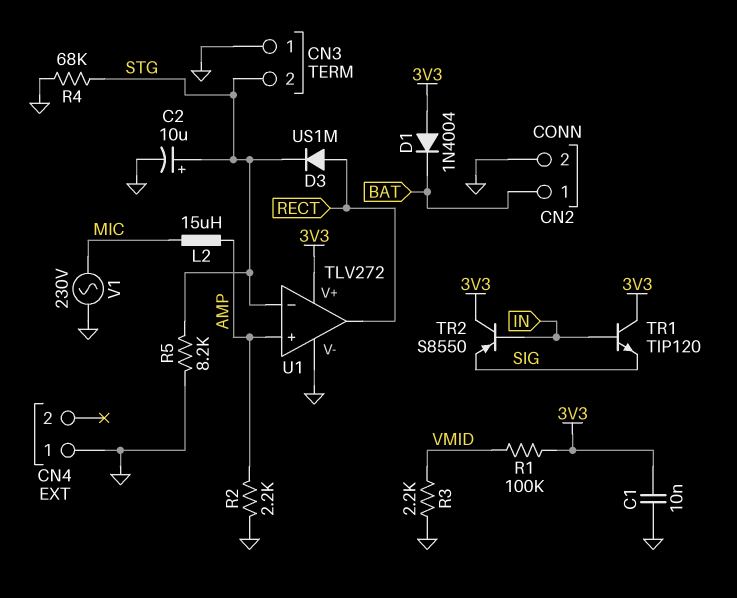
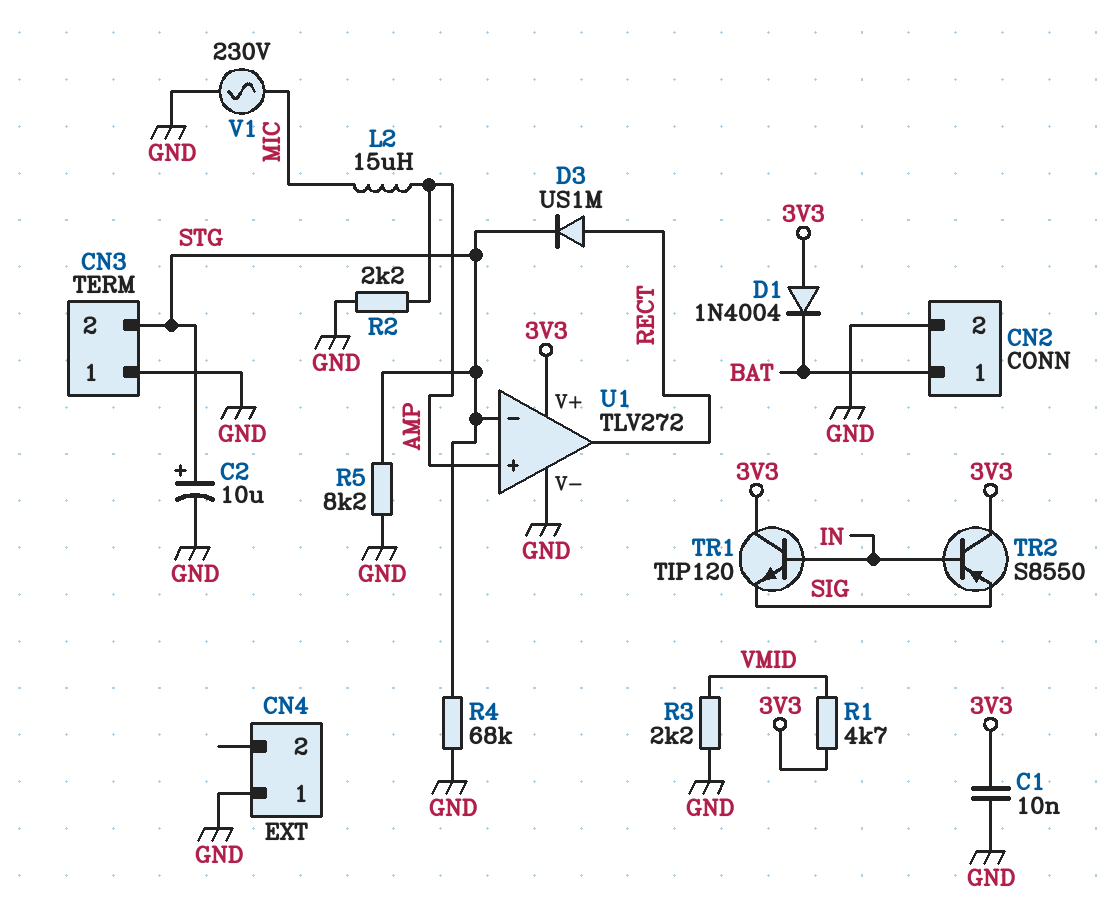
R1: 100k (3V3, VMID) -> 4.7k (3V3, VMID)

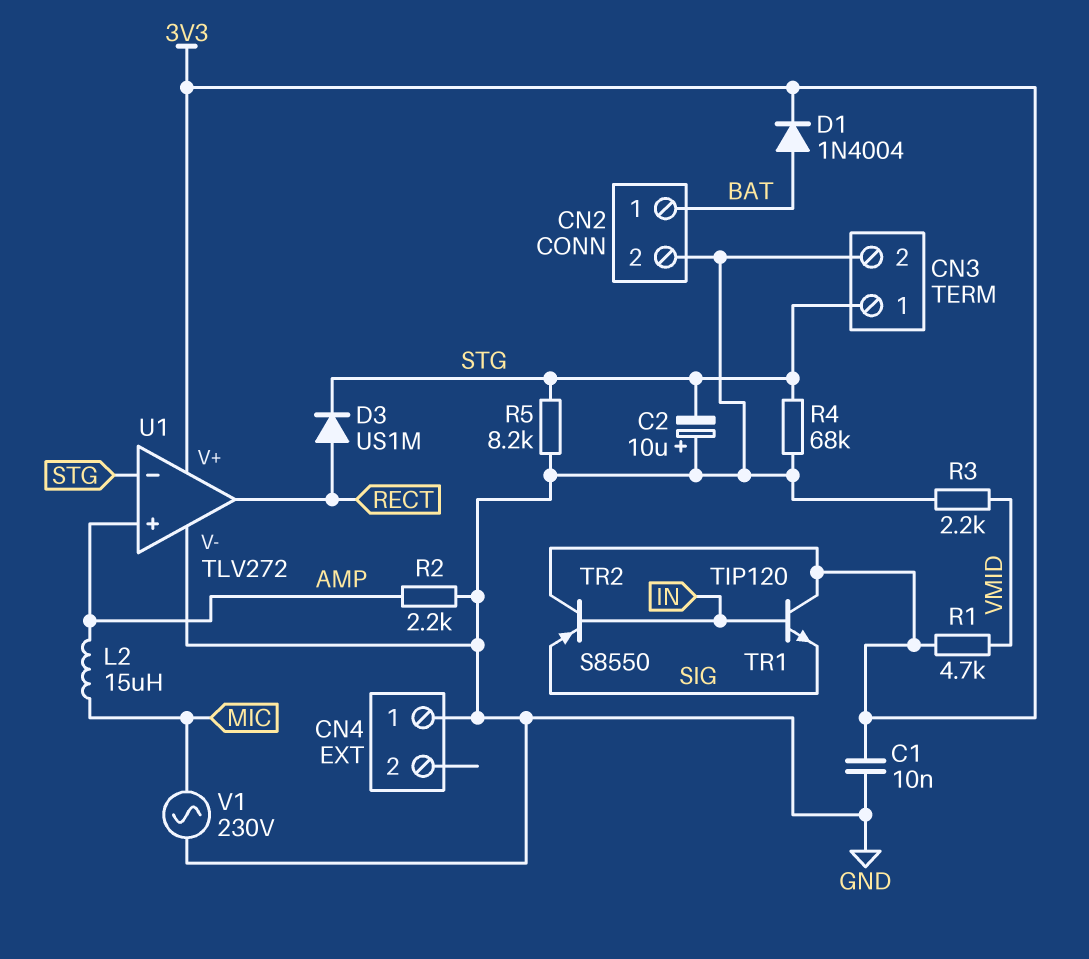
C2: 10uF (plus STG, minus GND) -> 10uF (plus GND, minus STG)
CN3 pin 1: GND -> STG
CN3 pin 2: STG -> GND
D1: diode 1N4004 (A 3V3, K BAT) -> diode 1N4004 (A BAT, K 3V3)

